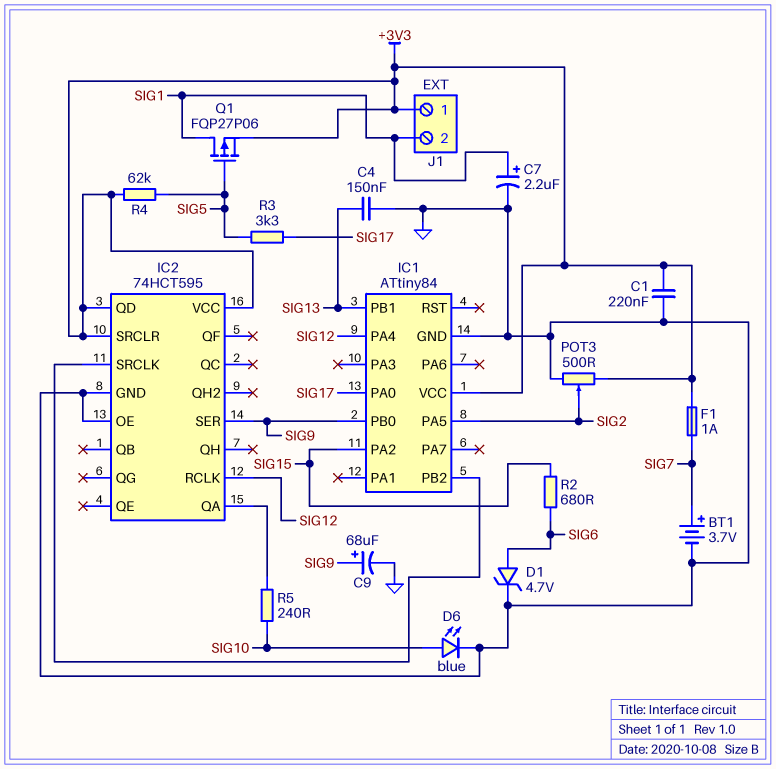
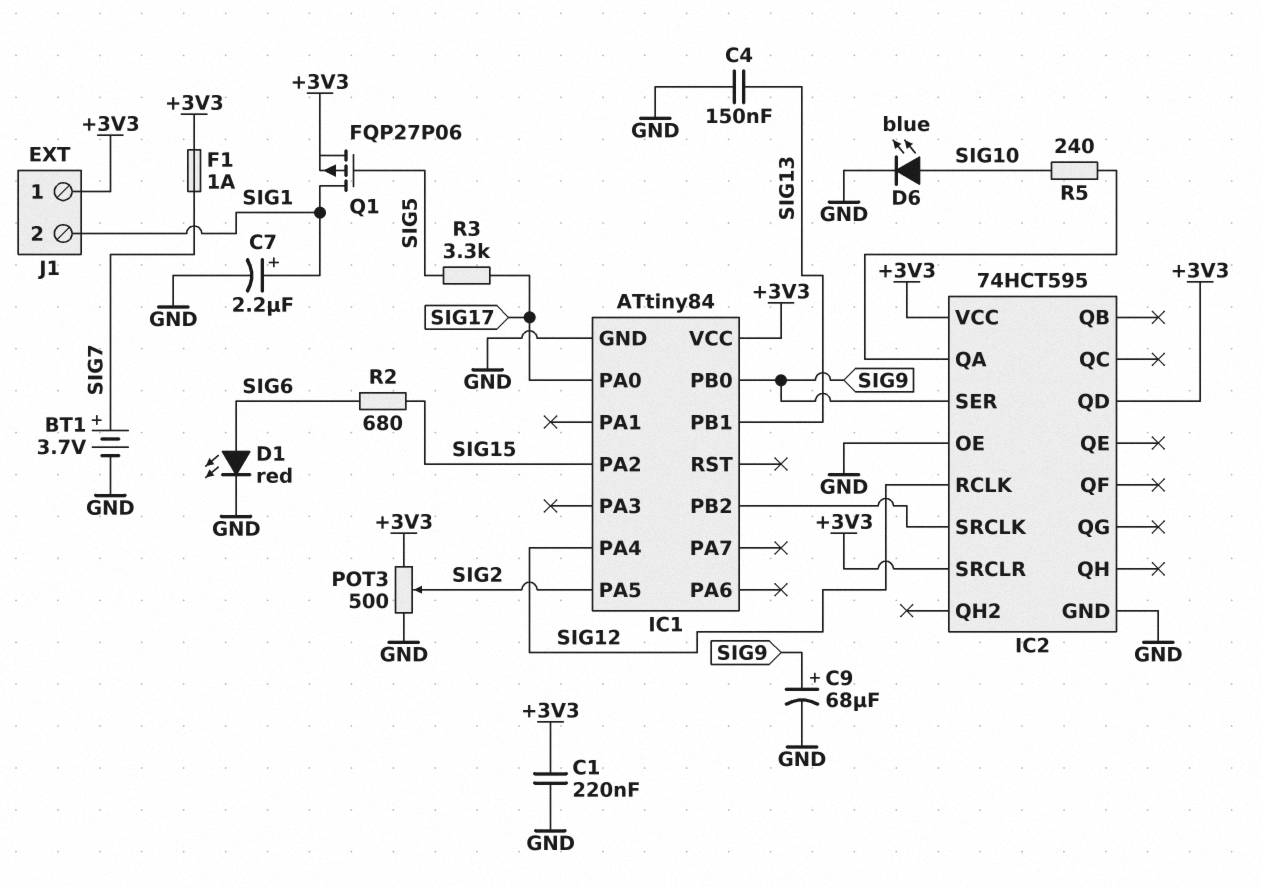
D1: zener 4.7V (A SIG6, K GND) -> LED red (A SIG6, K GND)
R4: 62k (+3V3, SIG5) -> none

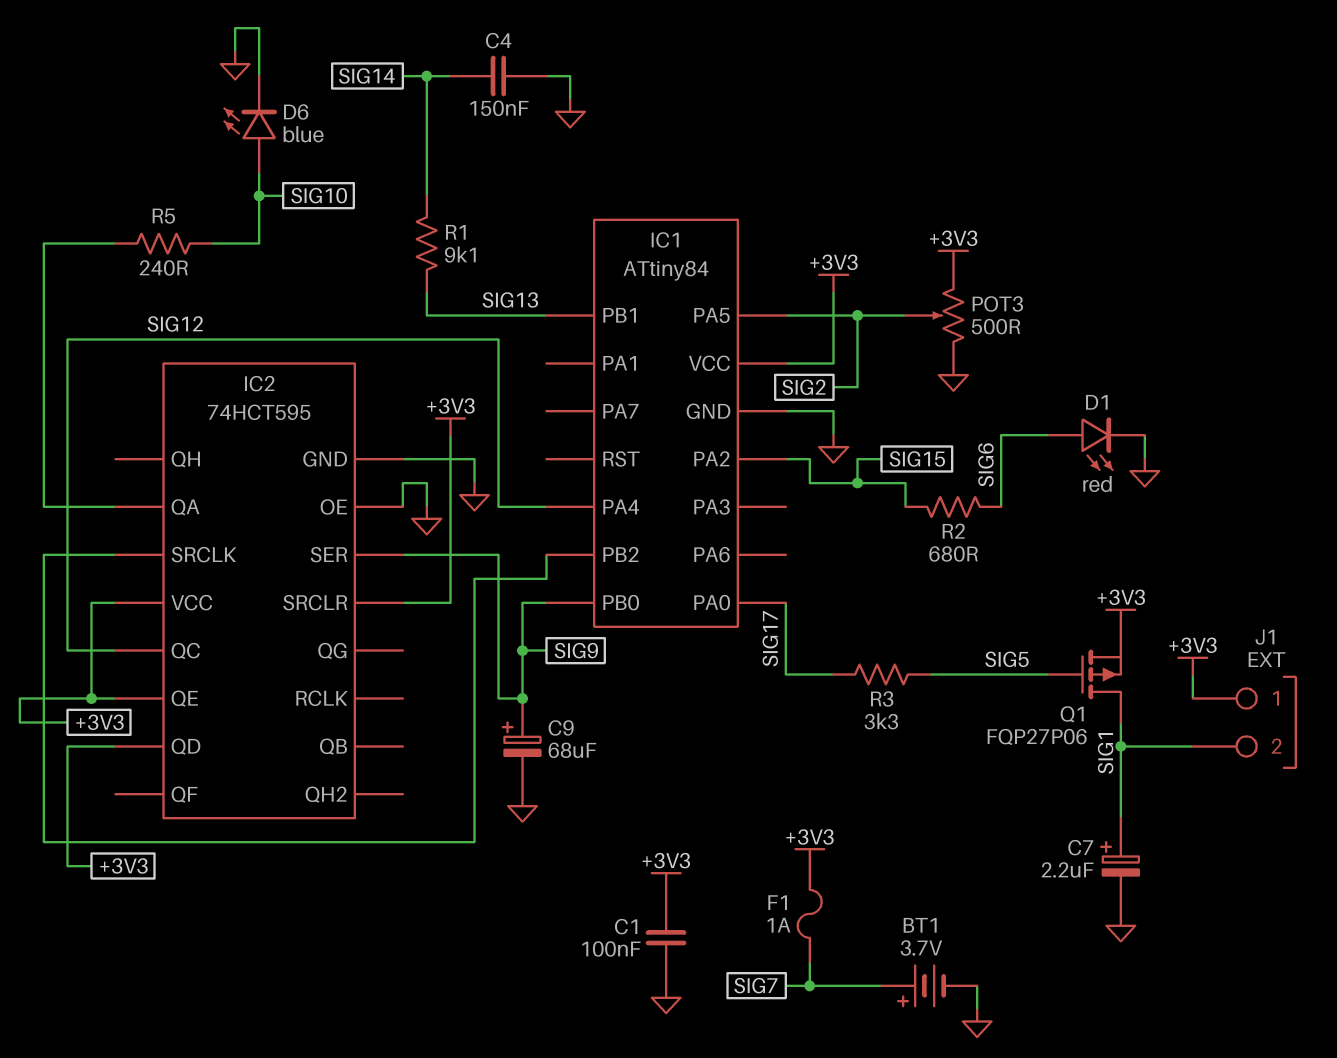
C1: 220nF (+3V3, GND) -> 100nF (+3V3, GND)
C4: 150nF (GND, SIG13) -> 150nF (GND, SIG14)
IC2 pin QC: none -> SIG12
IC2 pin QE: none -> +3V3
IC2 pin RCLK: SIG12 -> none
R1: none -> 9.1k (SIG13, SIG14)

